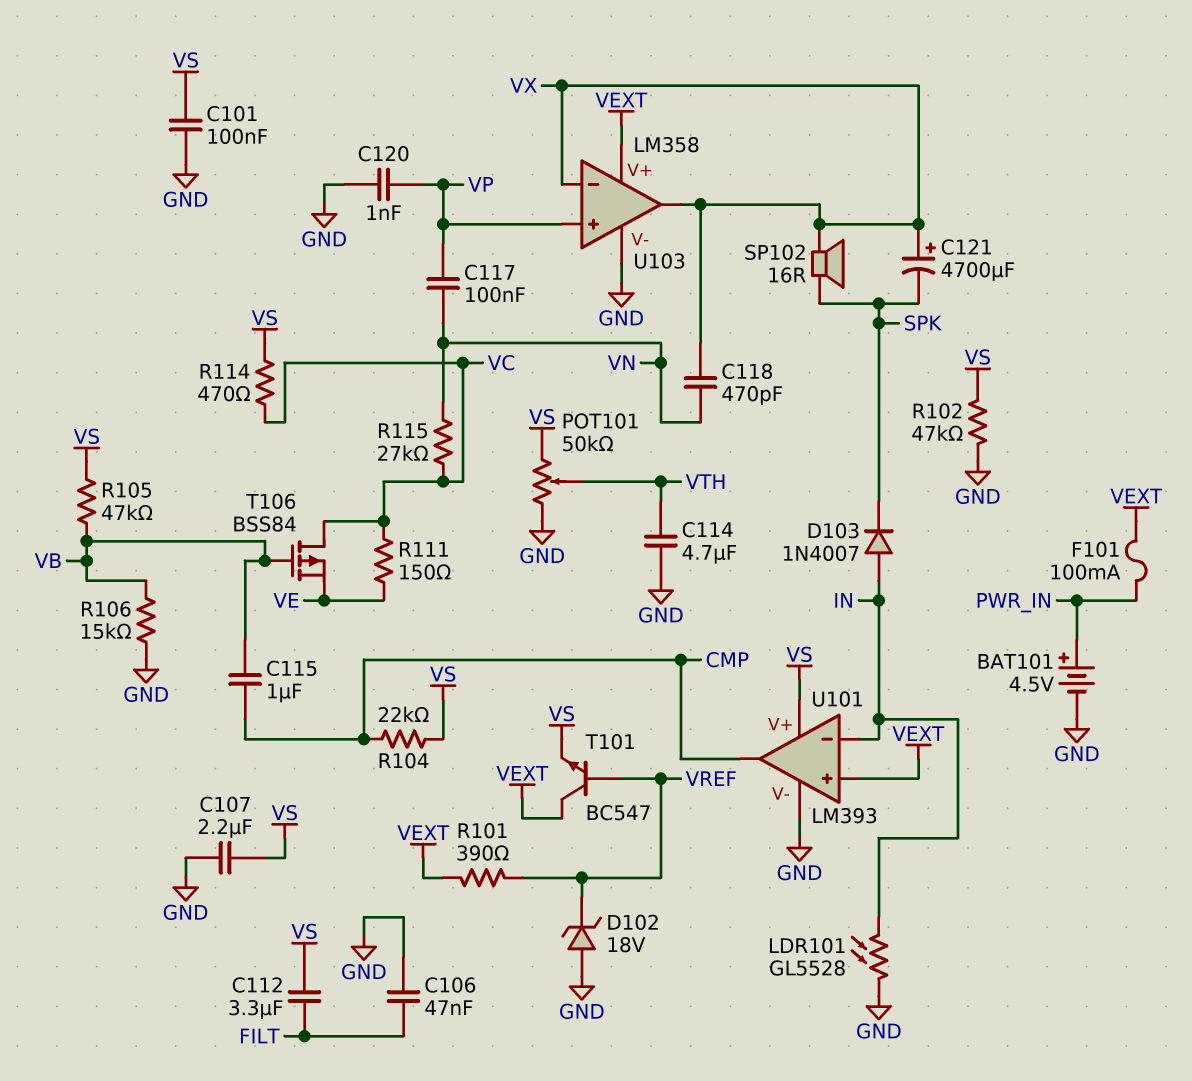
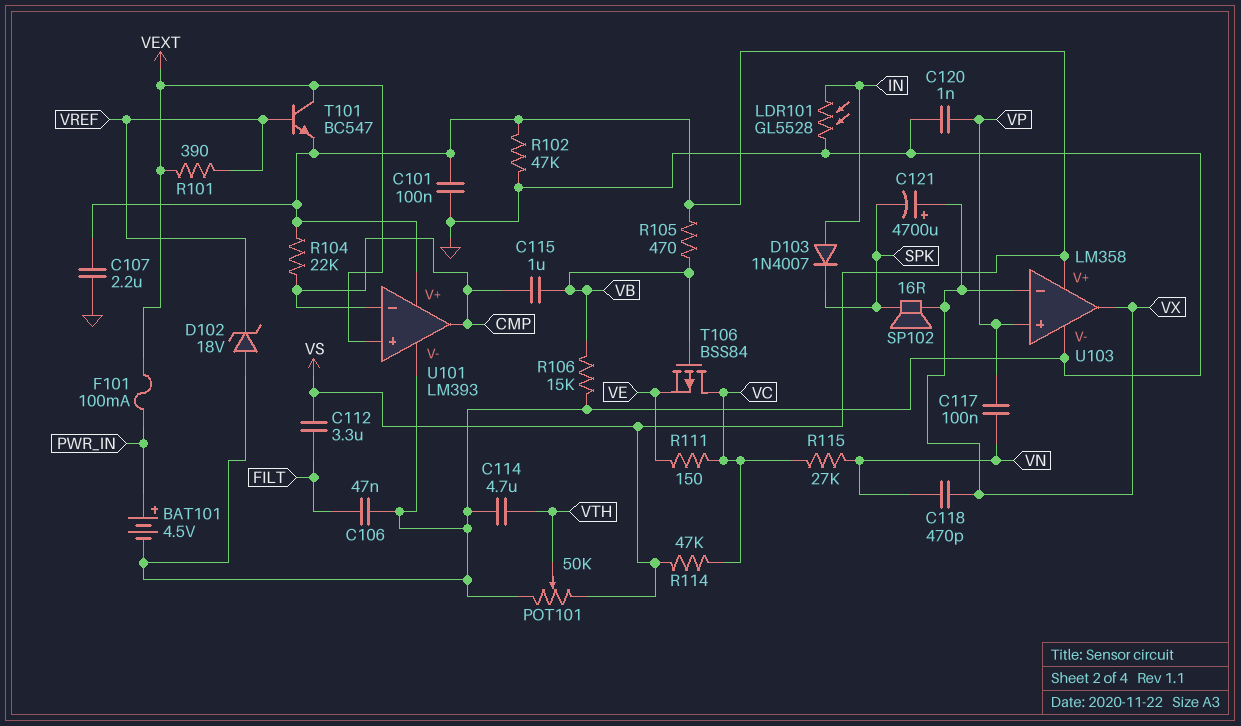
R105: 47k (VB, VS) -> 470 (VB, VS)
R114: 470 (VC, VS) -> 47k (VC, VS)
U101 pin in-: IN -> CMP
U103 pin V+: VEXT -> VS

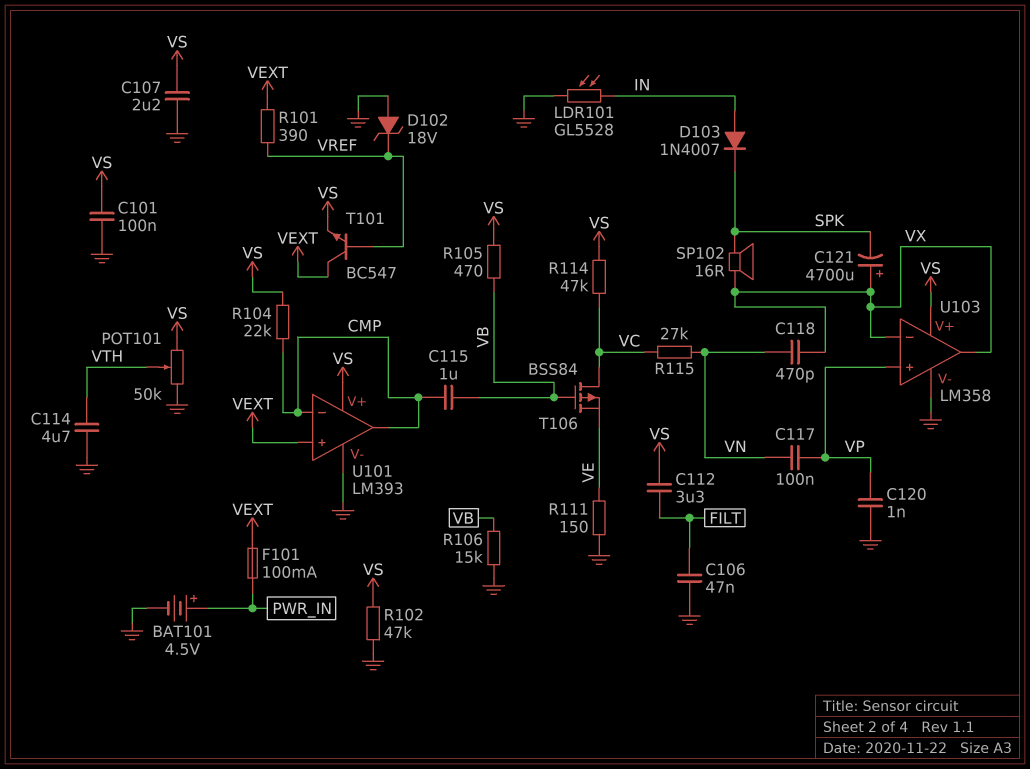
R111: 150 (VC, VE) -> 150 (GND, VE)

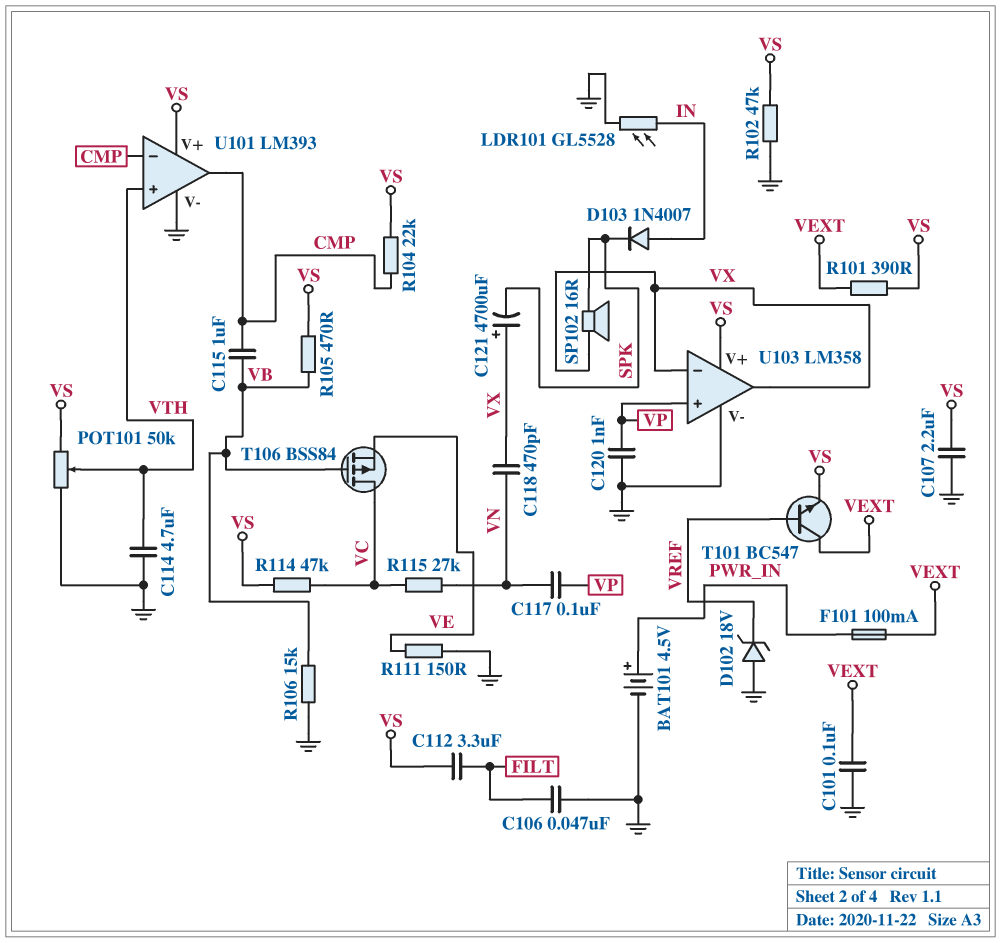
C101: 100nF (GND, VS) -> 100nF (GND, VEXT)
R101: 390 (VEXT, VREF) -> 390 (VEXT, VS)
U101 pin in+: VEXT -> VTH

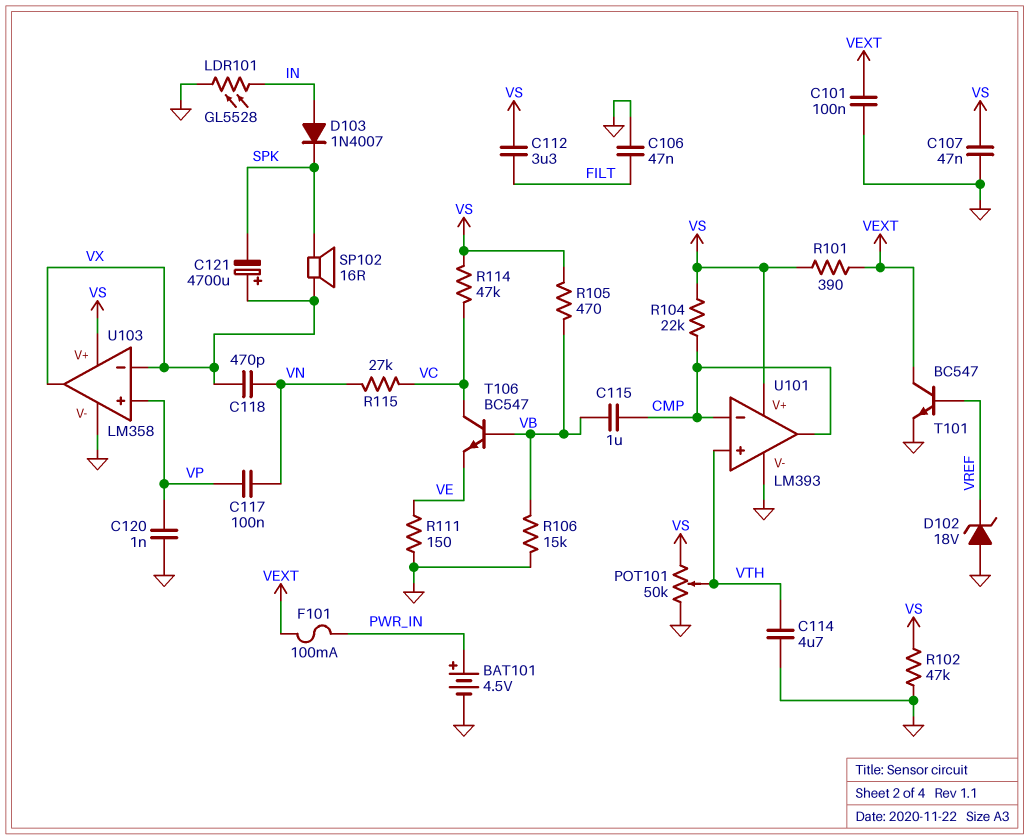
C107: 2.2uF (GND, VS) -> 47nF (GND, VS)
T101: NPN BC547 (B VREF, C VEXT, E VS) -> NPN BC547 (B VREF, C VEXT, E GND)
T106: PMOS BSS84 (G VB, D VC, S VE) -> NPN BC547 (B VB, C VC, E VE)

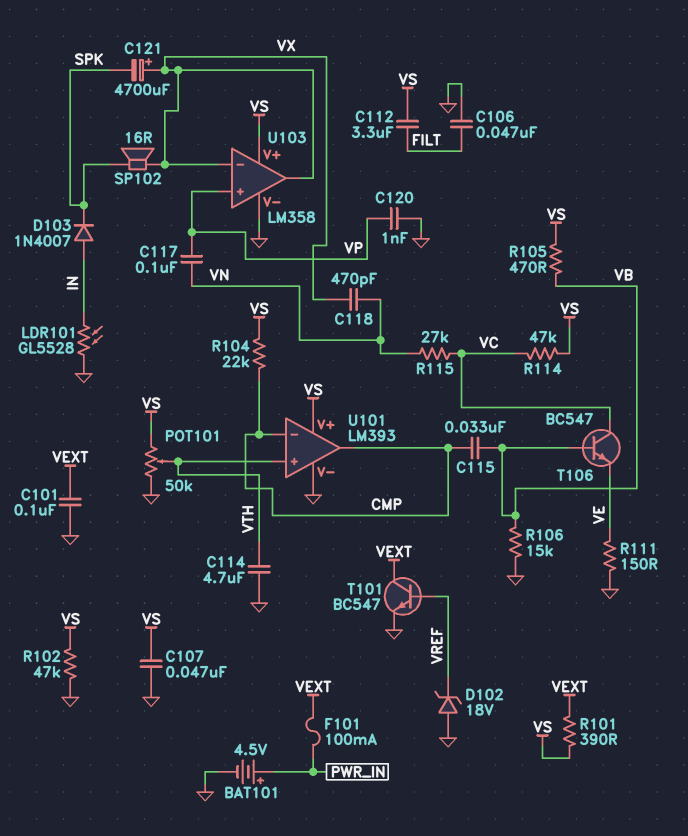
C115: 1uF (CMP, VB) -> 33nF (CMP, VB)

